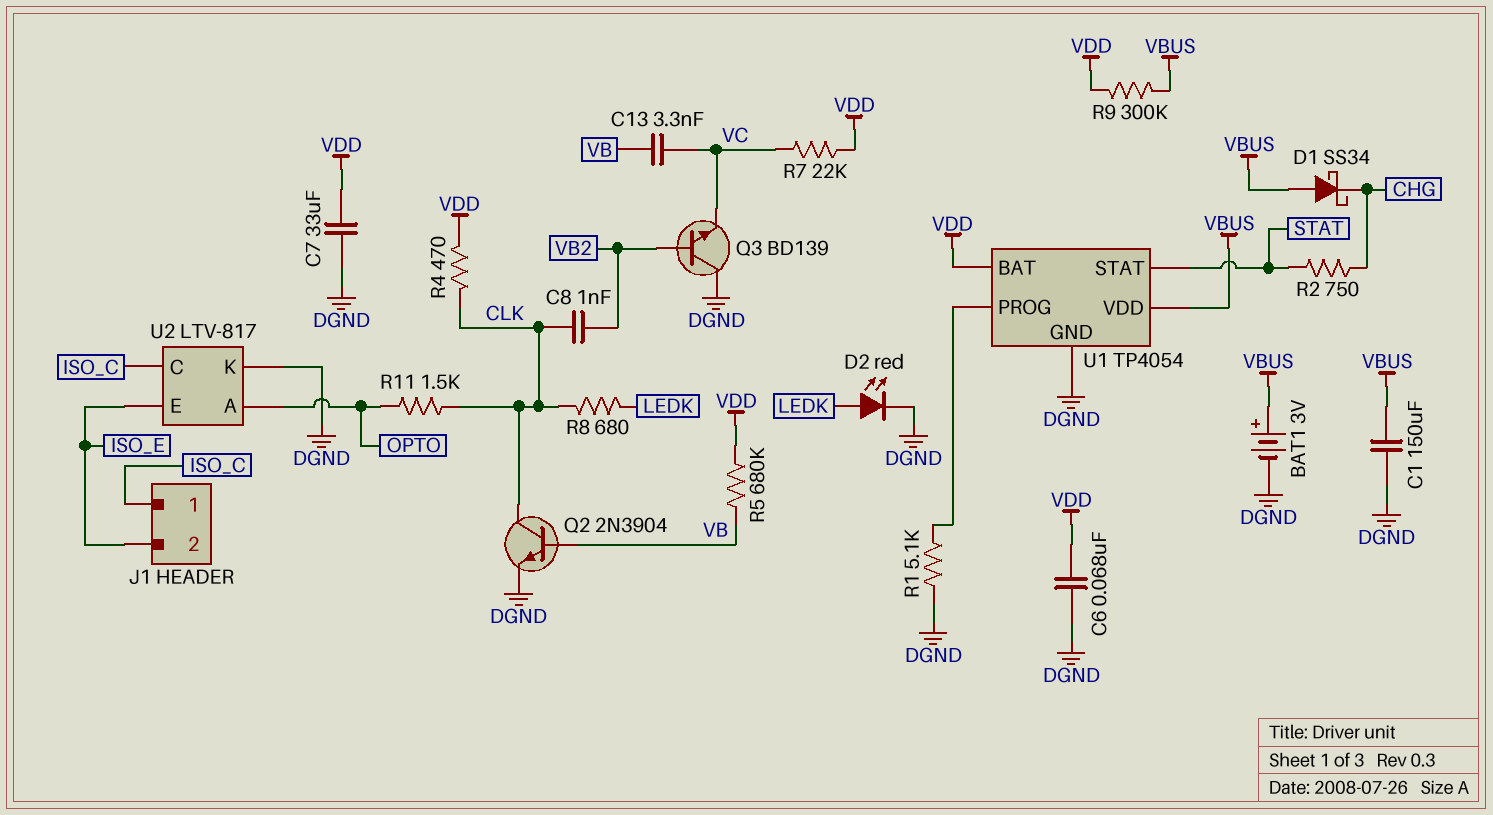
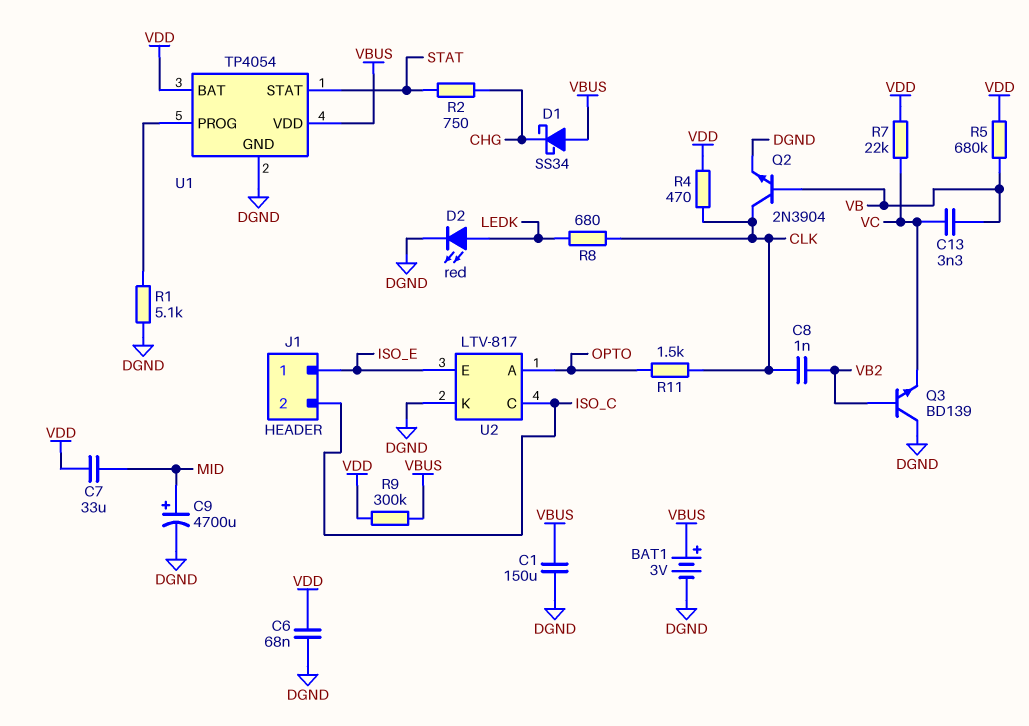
C7: 33uF (DGND, VDD) -> 33uF (MID, VDD)
C9: none -> 4700uF (plus MID, minus DGND)
J1 pin 1: ISO_C -> ISO_E
J1 pin 2: ISO_E -> ISO_C

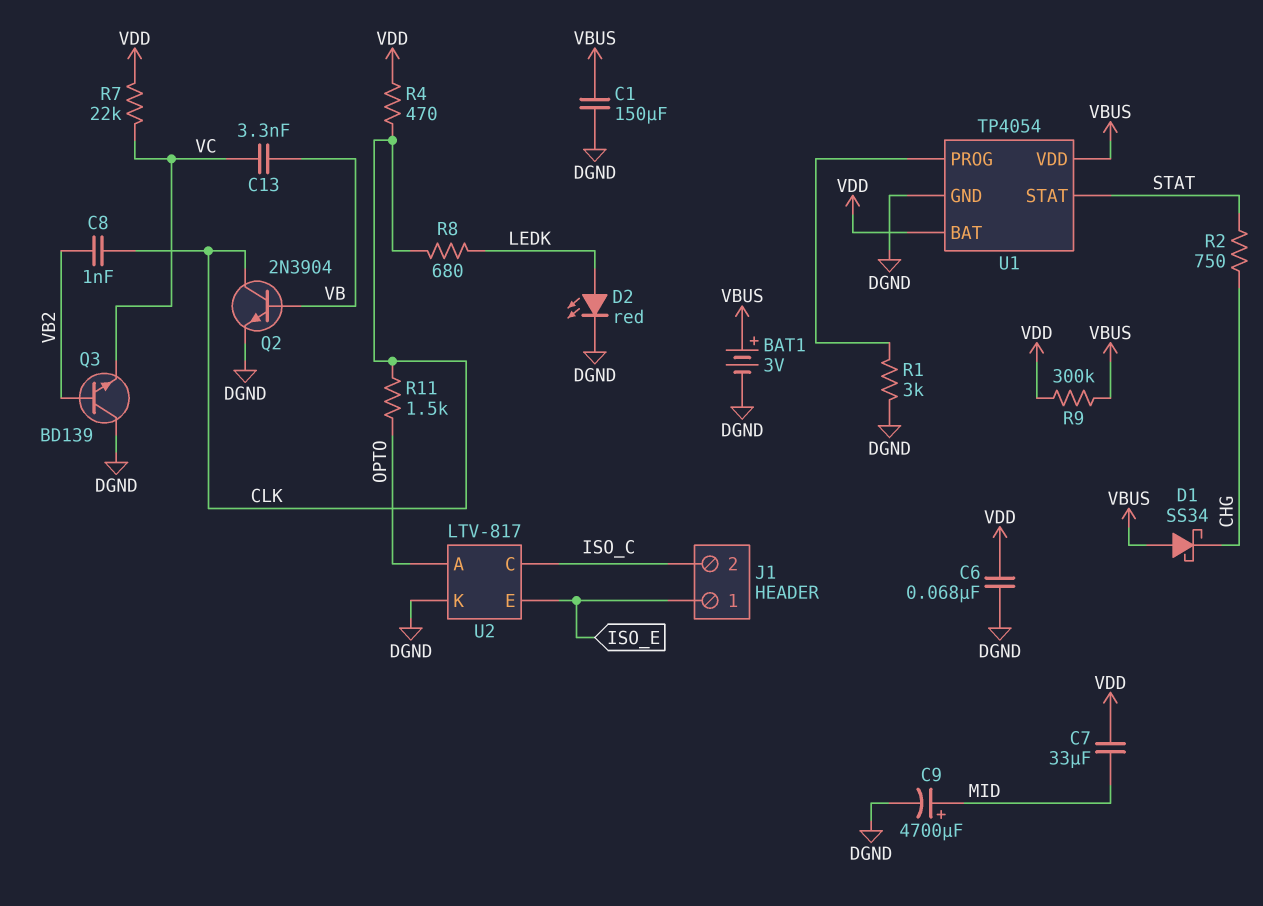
R1: 5.1k (DGND, U1/PROG) -> 3k (DGND, U1/PROG)
R5: 680k (VB, VDD) -> none

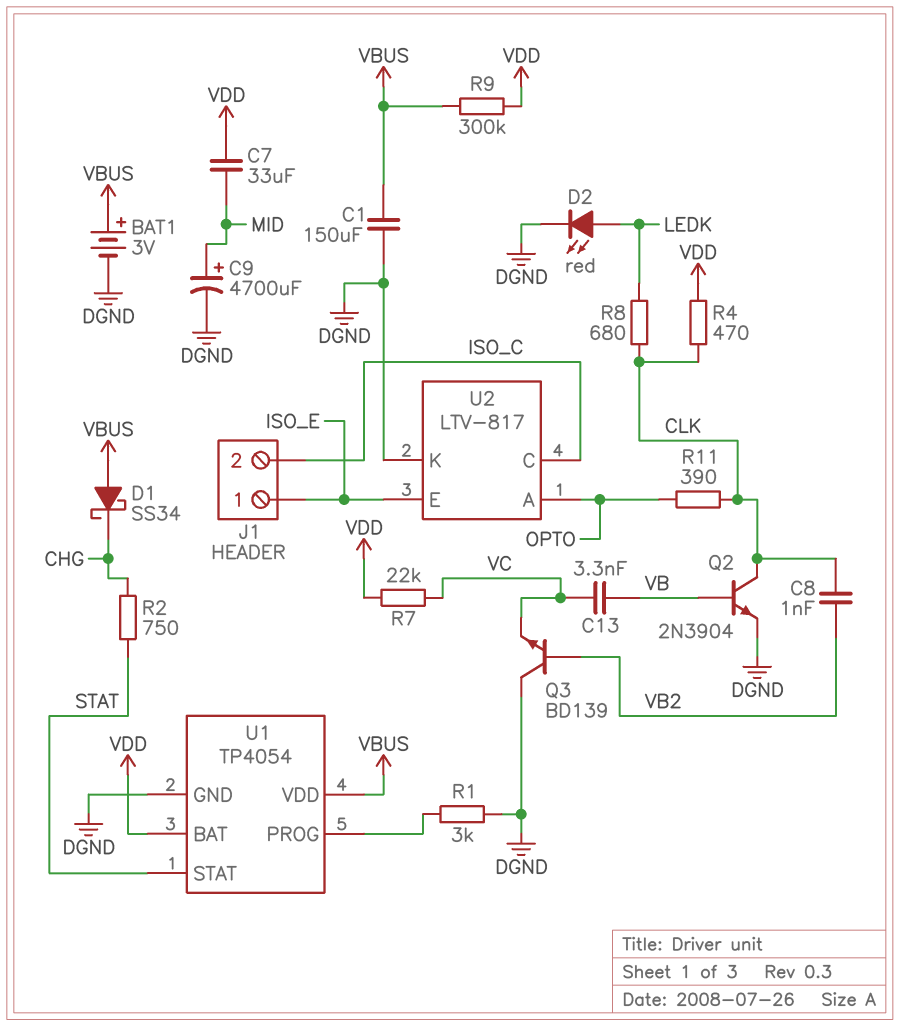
C6: 68nF (DGND, VDD) -> none
R11: 1.5k (CLK, OPTO) -> 390 (CLK, OPTO)

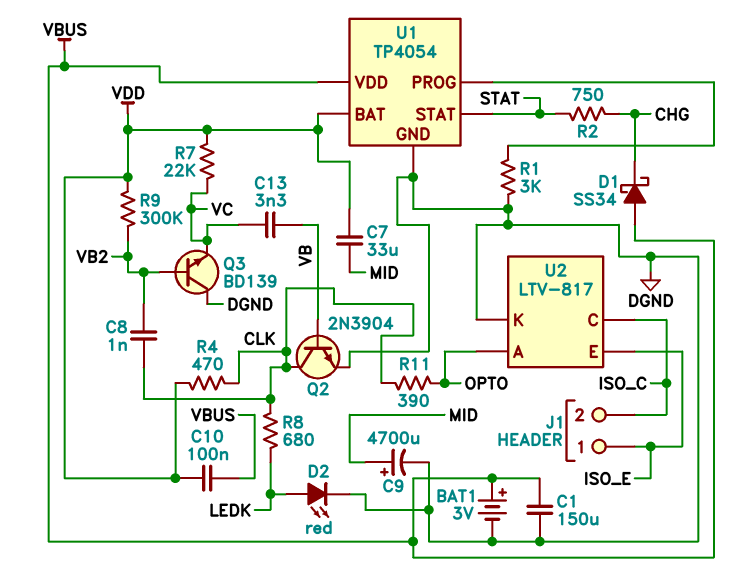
C10: none -> 100nF (VBUS, VDD)
R9: 300k (VBUS, VDD) -> 300k (VB2, VDD)

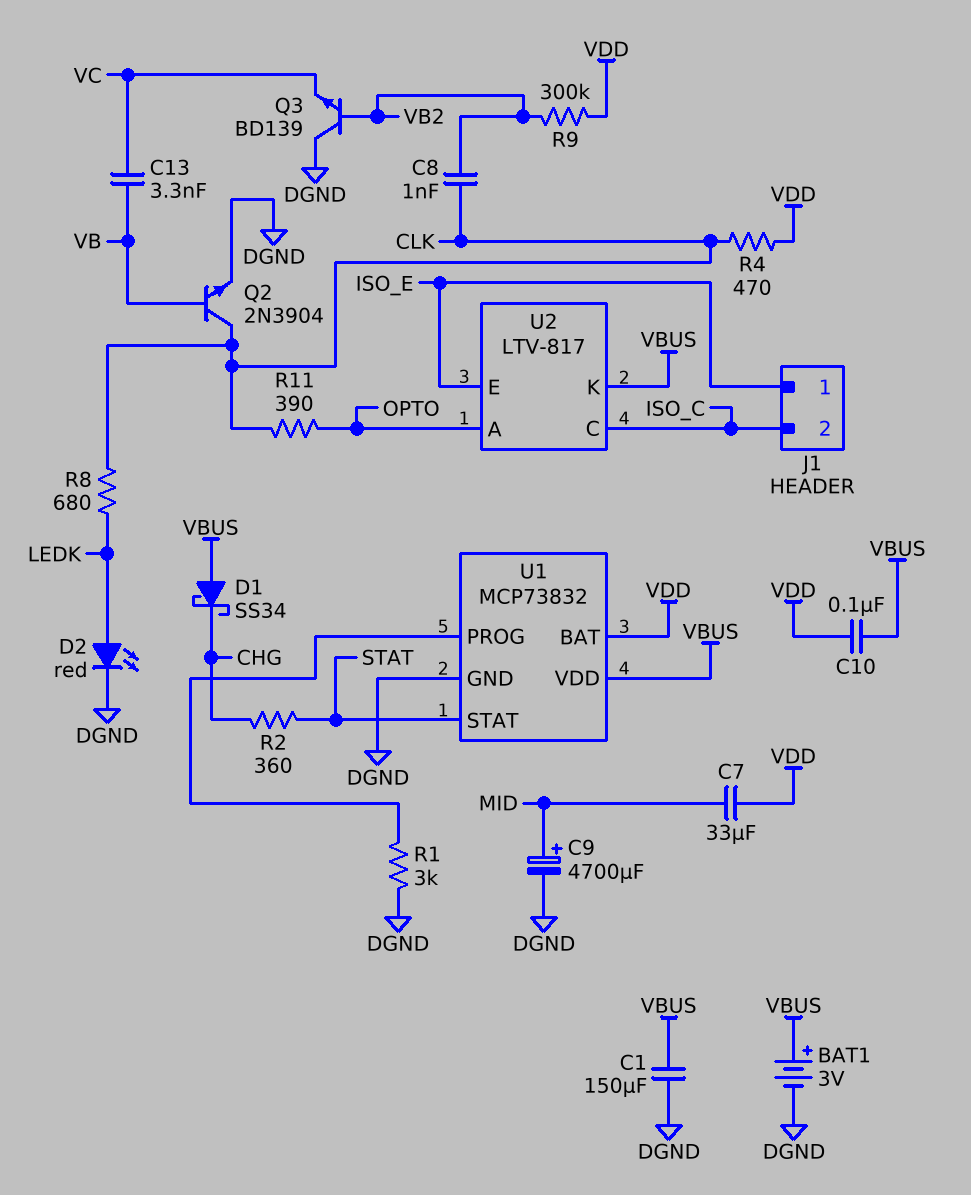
R2: 750 (CHG, STAT) -> 360 (CHG, STAT)
R7: 22k (VC, VDD) -> none
U1: TP4054 -> MCP73832
U2 pin K: DGND -> VBUS

